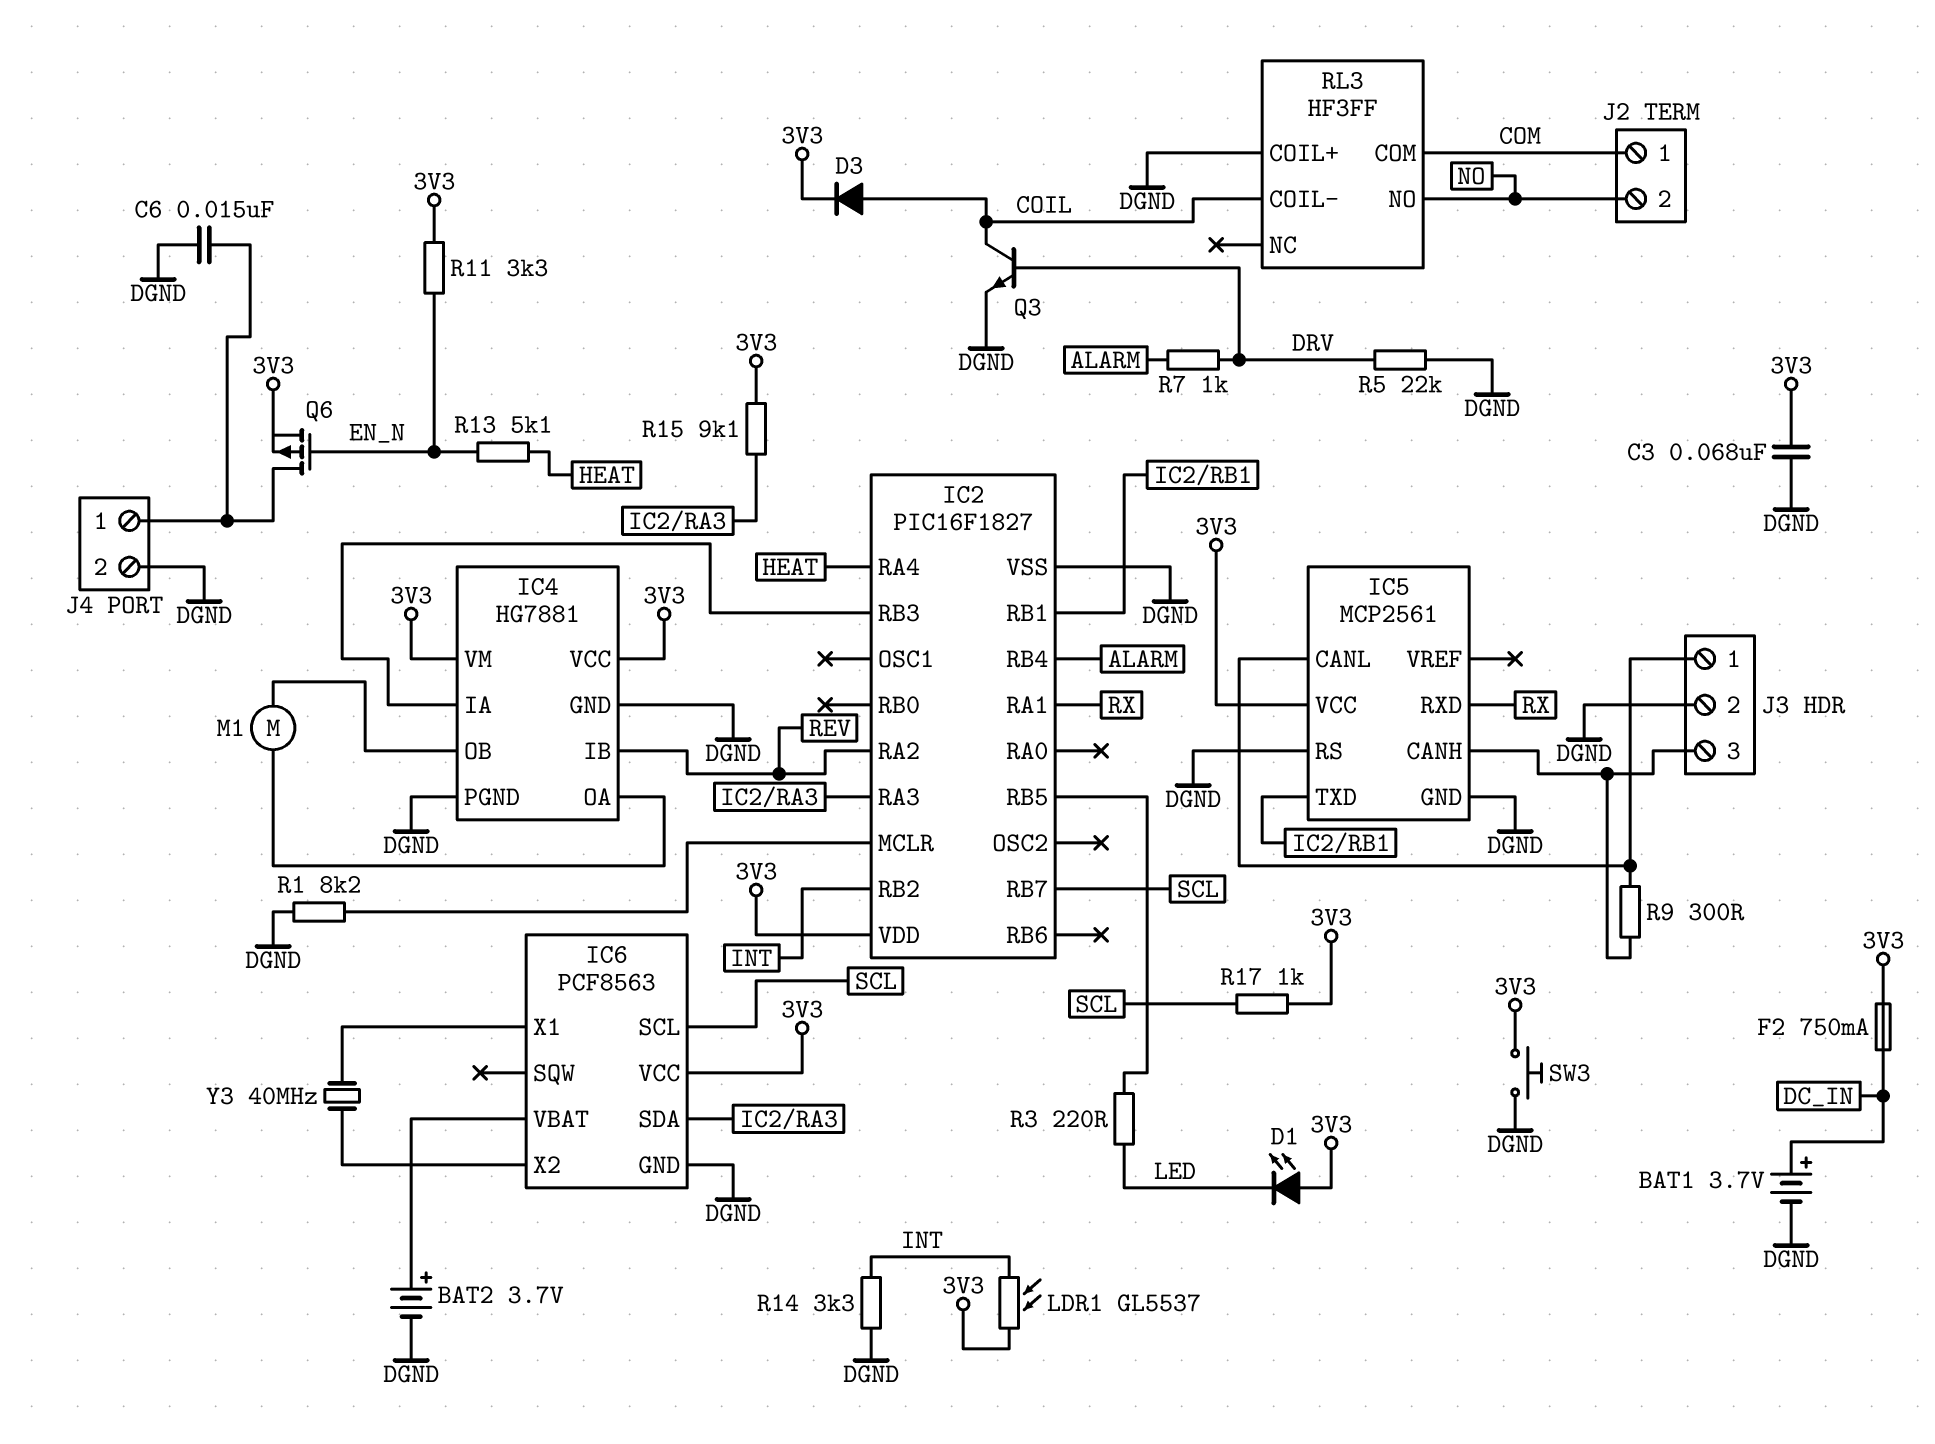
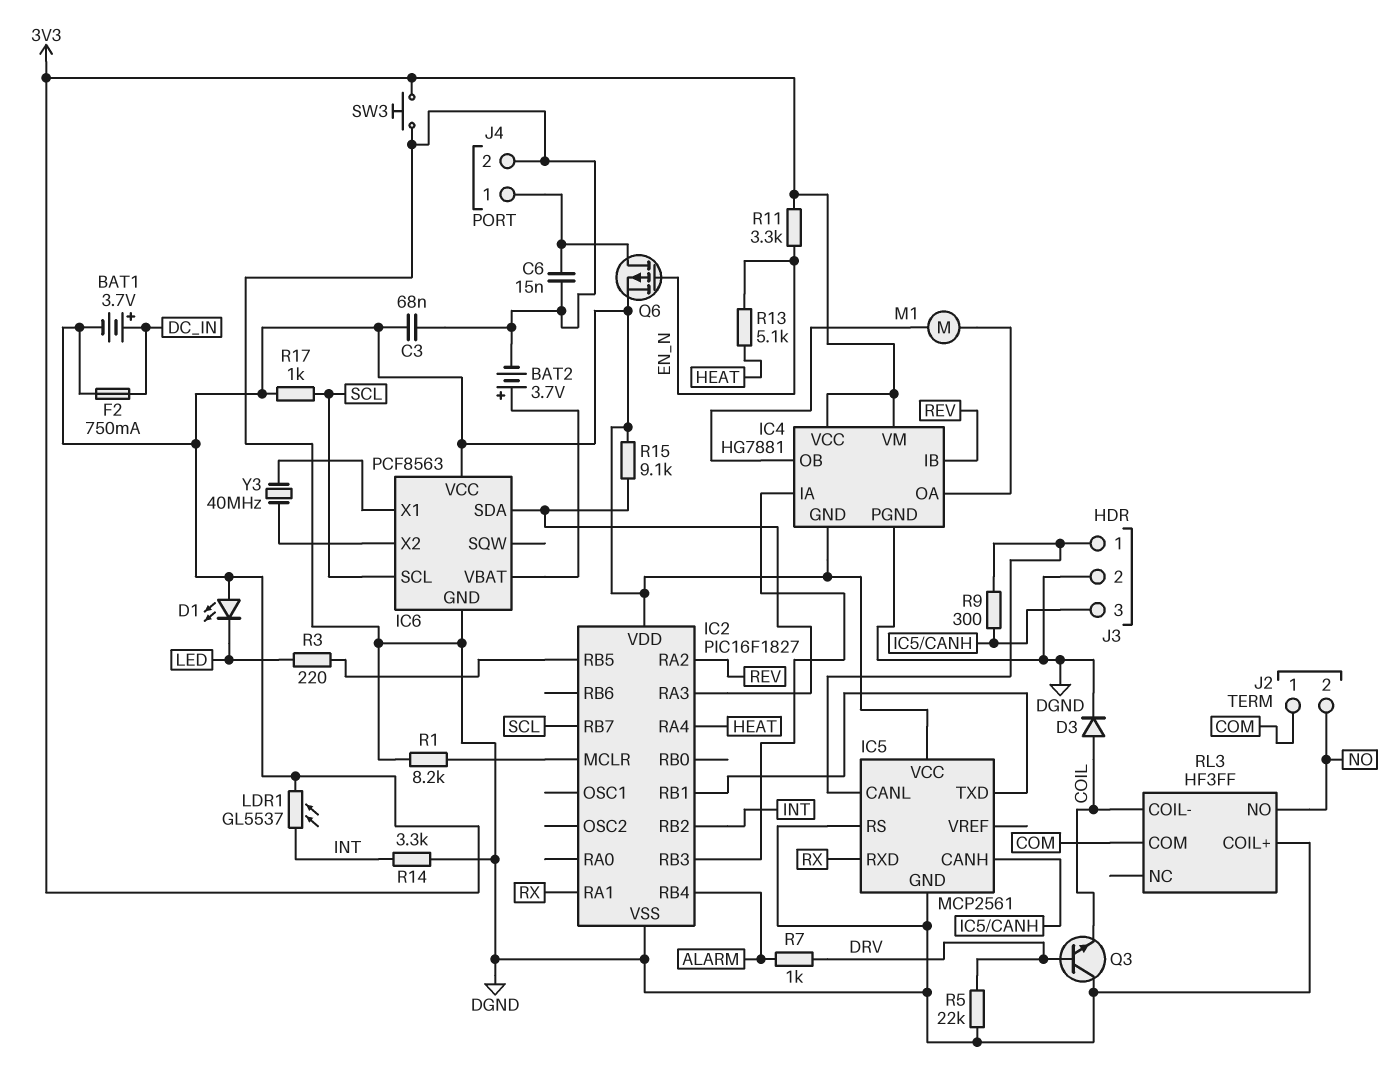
BAT1: 3.7V (plus DC_IN, minus DGND) -> 3.7V (plus DC_IN, minus 3V3)
D3: diode (A COIL, K 3V3) -> diode (A COIL, K DGND)
IC4 pin GND: DGND -> 3V3
Q3: NPN (B DRV, C COIL, E DGND) -> NPN (B DRV, C DGND, E COIL)

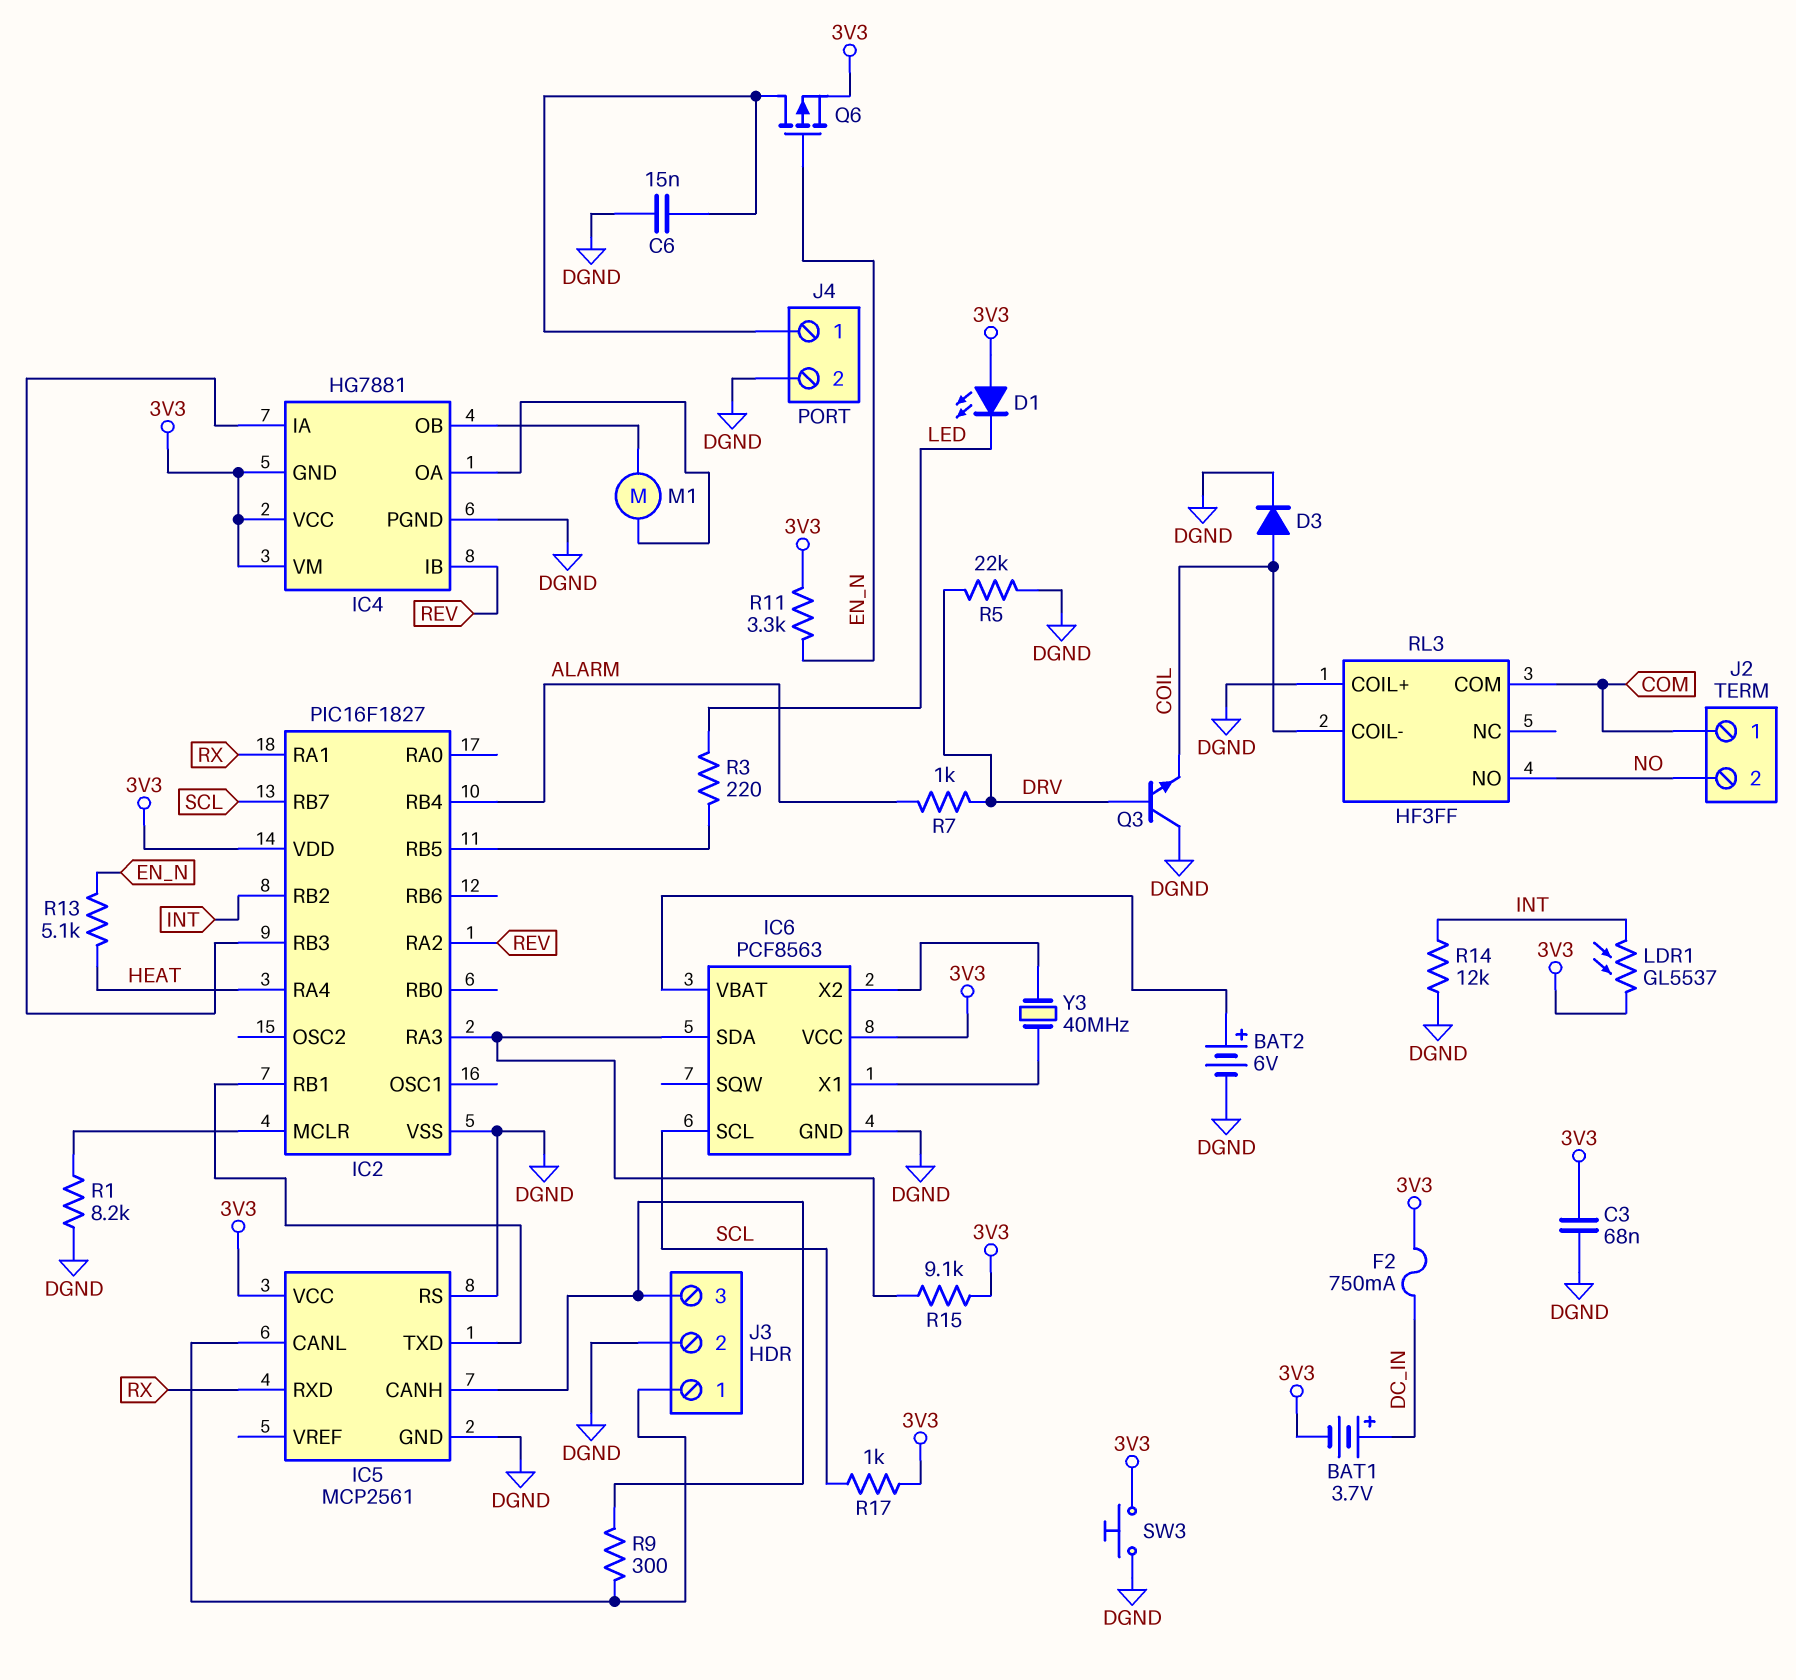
BAT2: 3.7V (plus IC6/VBAT, minus DGND) -> 6V (plus IC6/VBAT, minus DGND)
R14: 3.3k (DGND, INT) -> 12k (DGND, INT)

